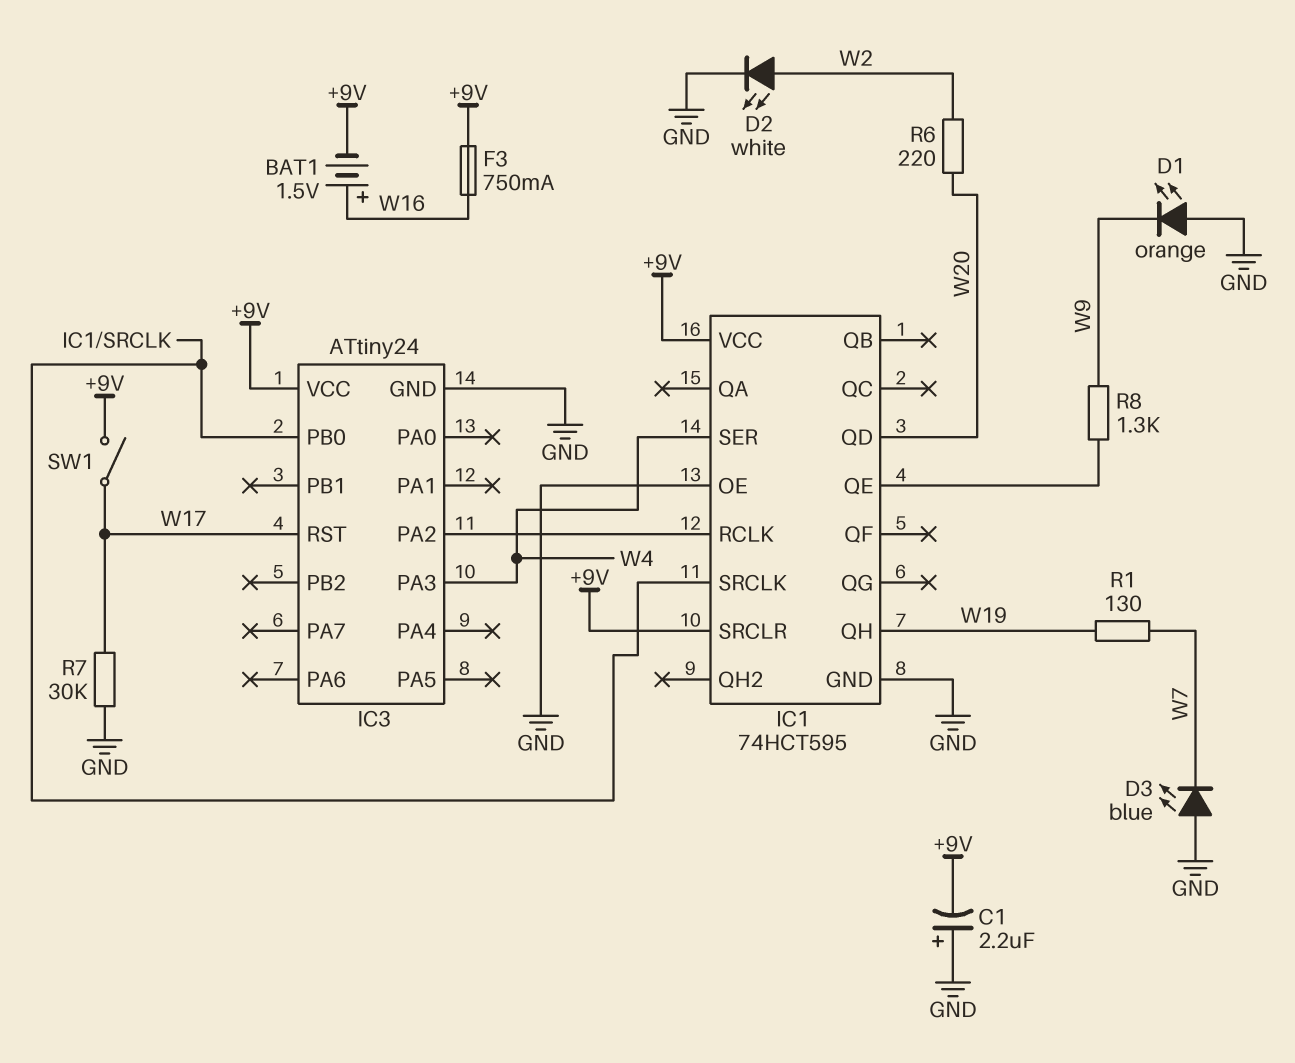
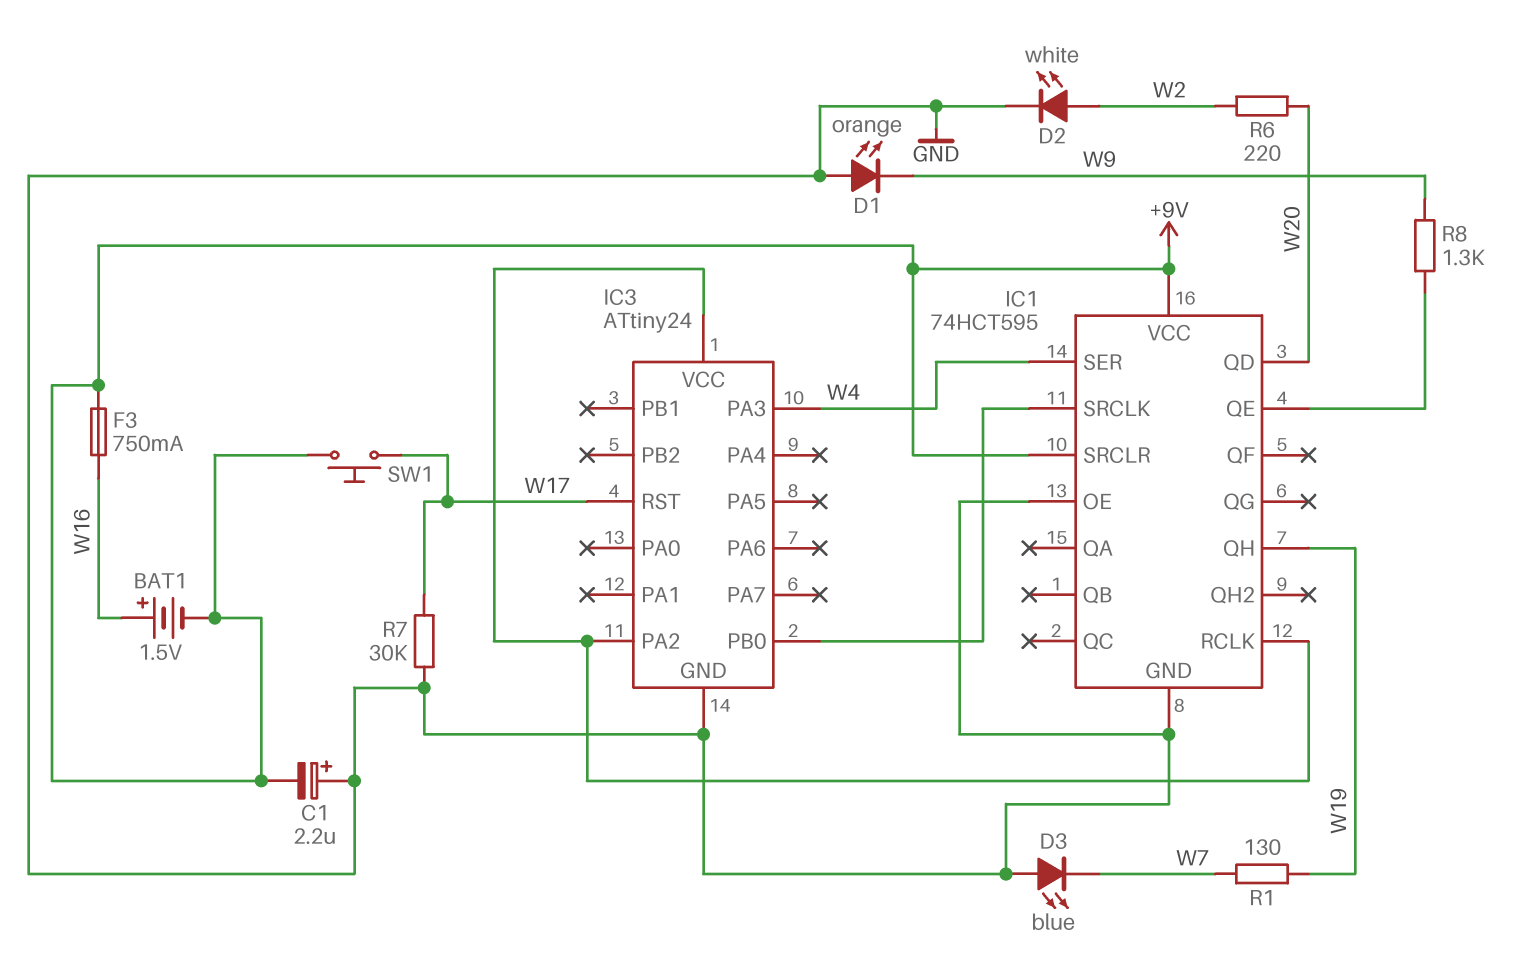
IC3 pin VCC: +9V -> IC1/RCLK
SW1: switch (+9V, W17) -> button (+9V, W17)

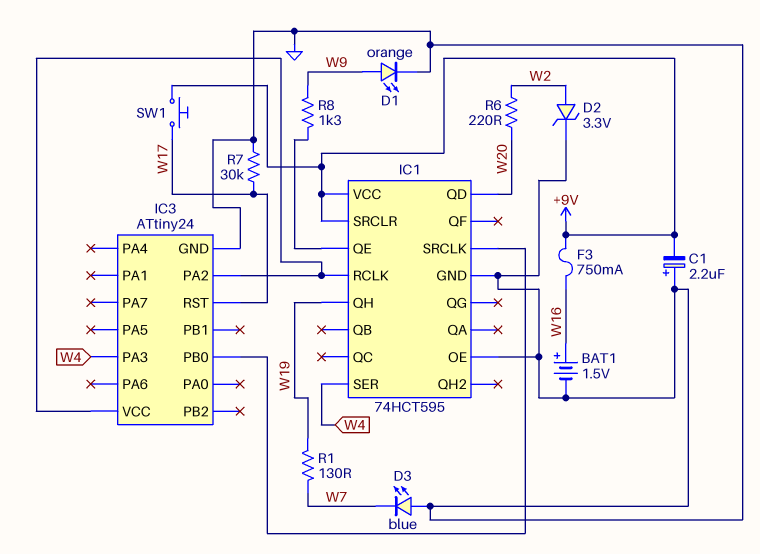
BAT1: 1.5V (plus W16, minus +9V) -> 1.5V (plus W16, minus GND)
D1: LED orange (A GND, K W9) -> LED orange (A W9, K GND)
D2: LED white (A W2, K GND) -> zener 3.3V (A W2, K GND)

